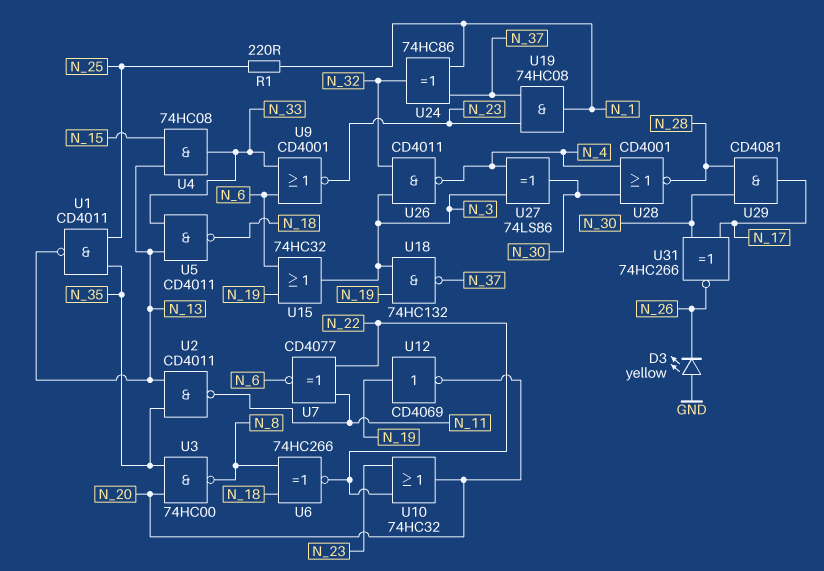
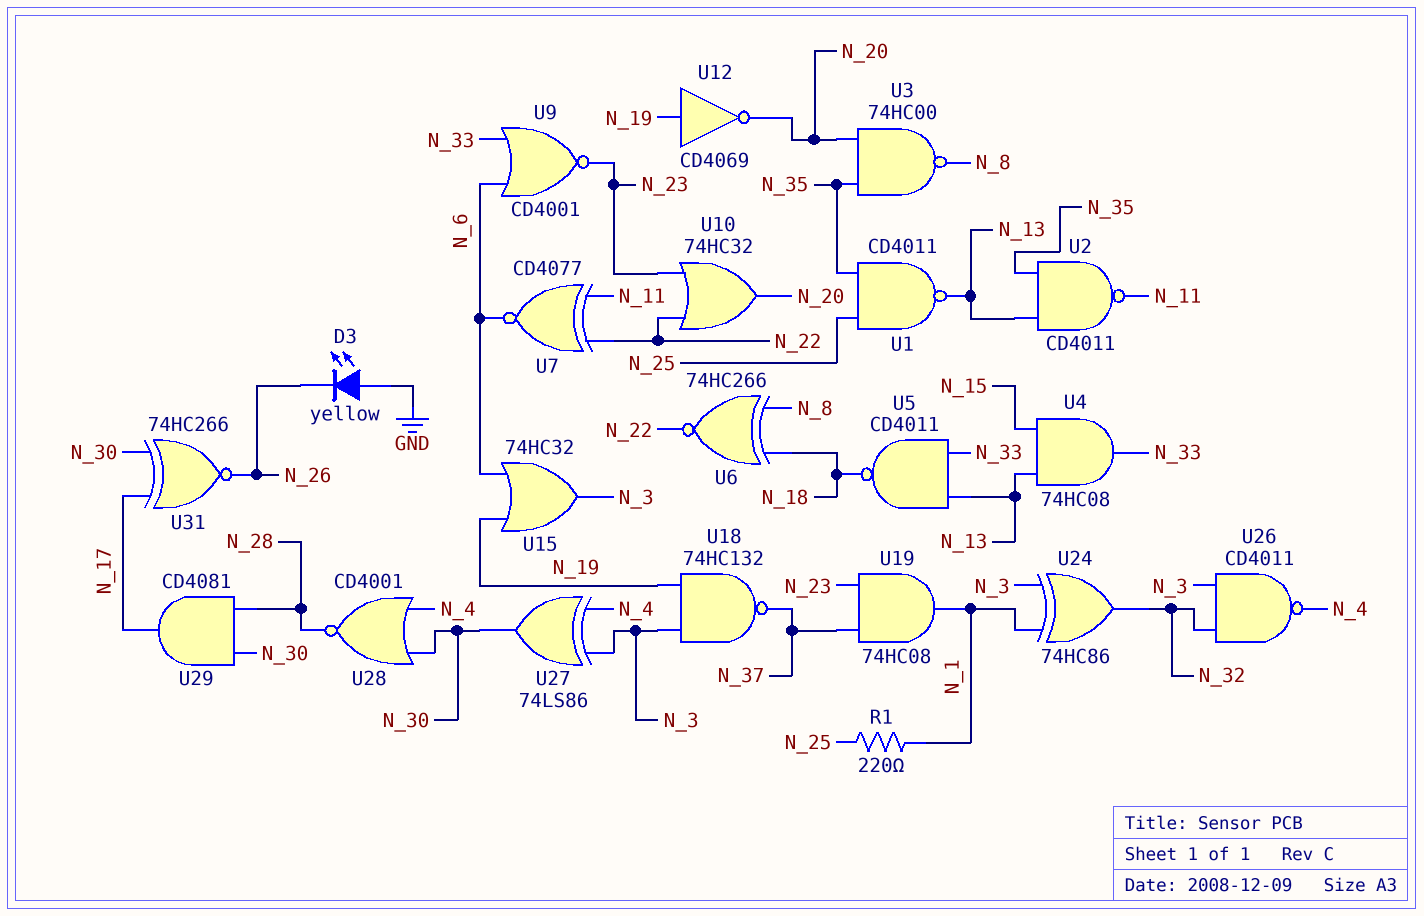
U24: XOR 74HC86 (in N_1, in N_37, out N_32) -> XOR 74HC86 (in N_1, in N_3, out N_32)

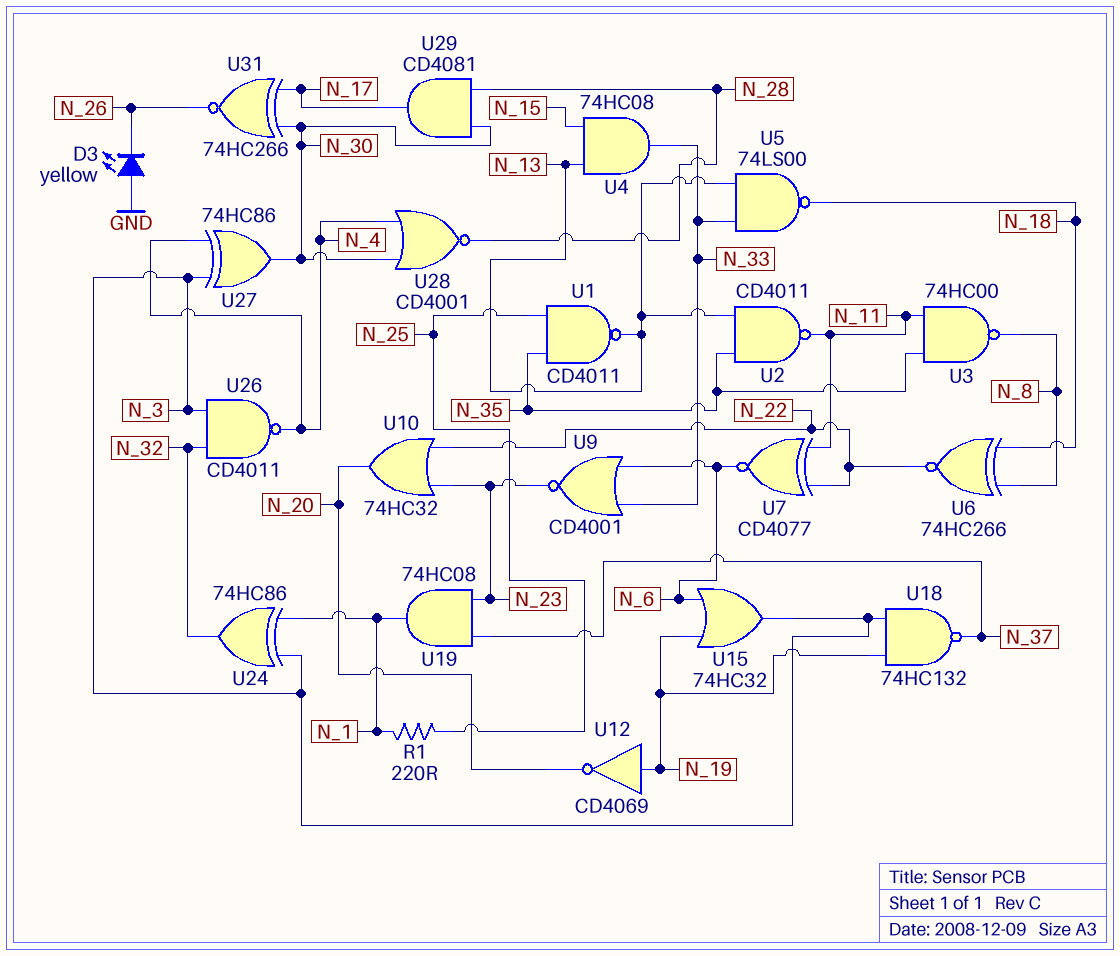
U3: NAND 74HC00 (in N_20, in N_35, out N_8) -> NAND 74HC00 (in N_11, in N_35, out N_8)
U5: NAND CD4011 (in N_13, in N_33, out N_18) -> NAND 74LS00 (in N_13, in N_33, out N_18)
U27: XOR 74LS86 (in N_3, in N_4, out N_30) -> XOR 74HC86 (in N_3, in N_4, out N_30)

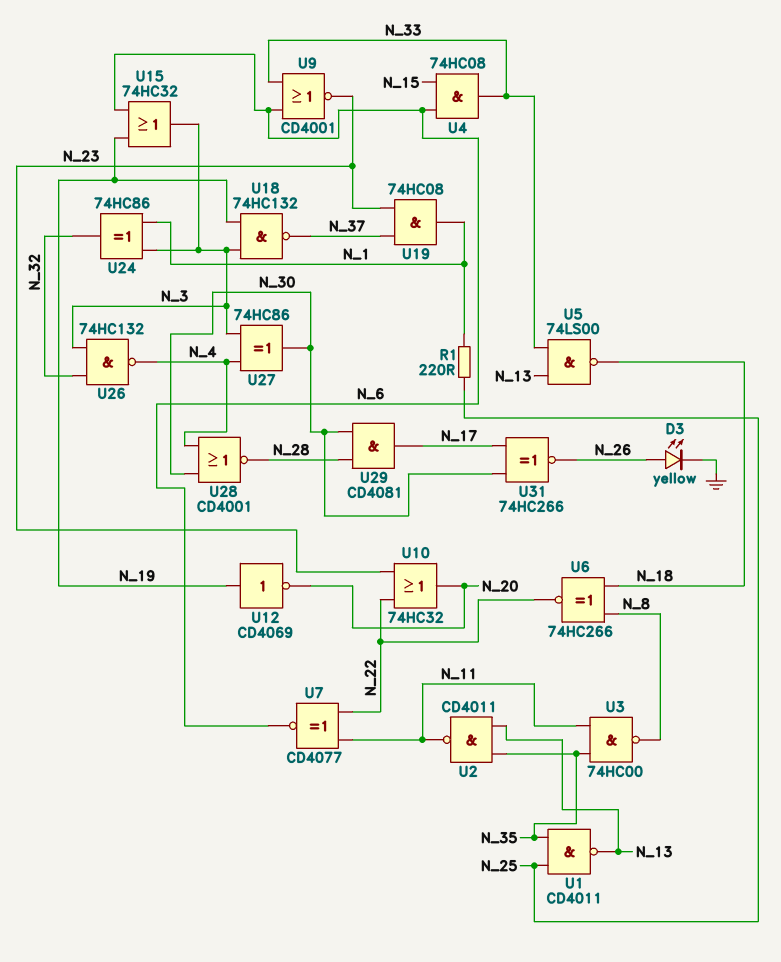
D3: LED yellow (A GND, K N_26) -> LED yellow (A N_26, K GND)
U4: AND 74HC08 (in N_13, in N_15, out N_33) -> AND 74HC08 (in N_6, in N_15, out N_33)
U26: NAND CD4011 (in N_3, in N_32, out N_4) -> NAND 74HC132 (in N_3, in N_32, out N_4)

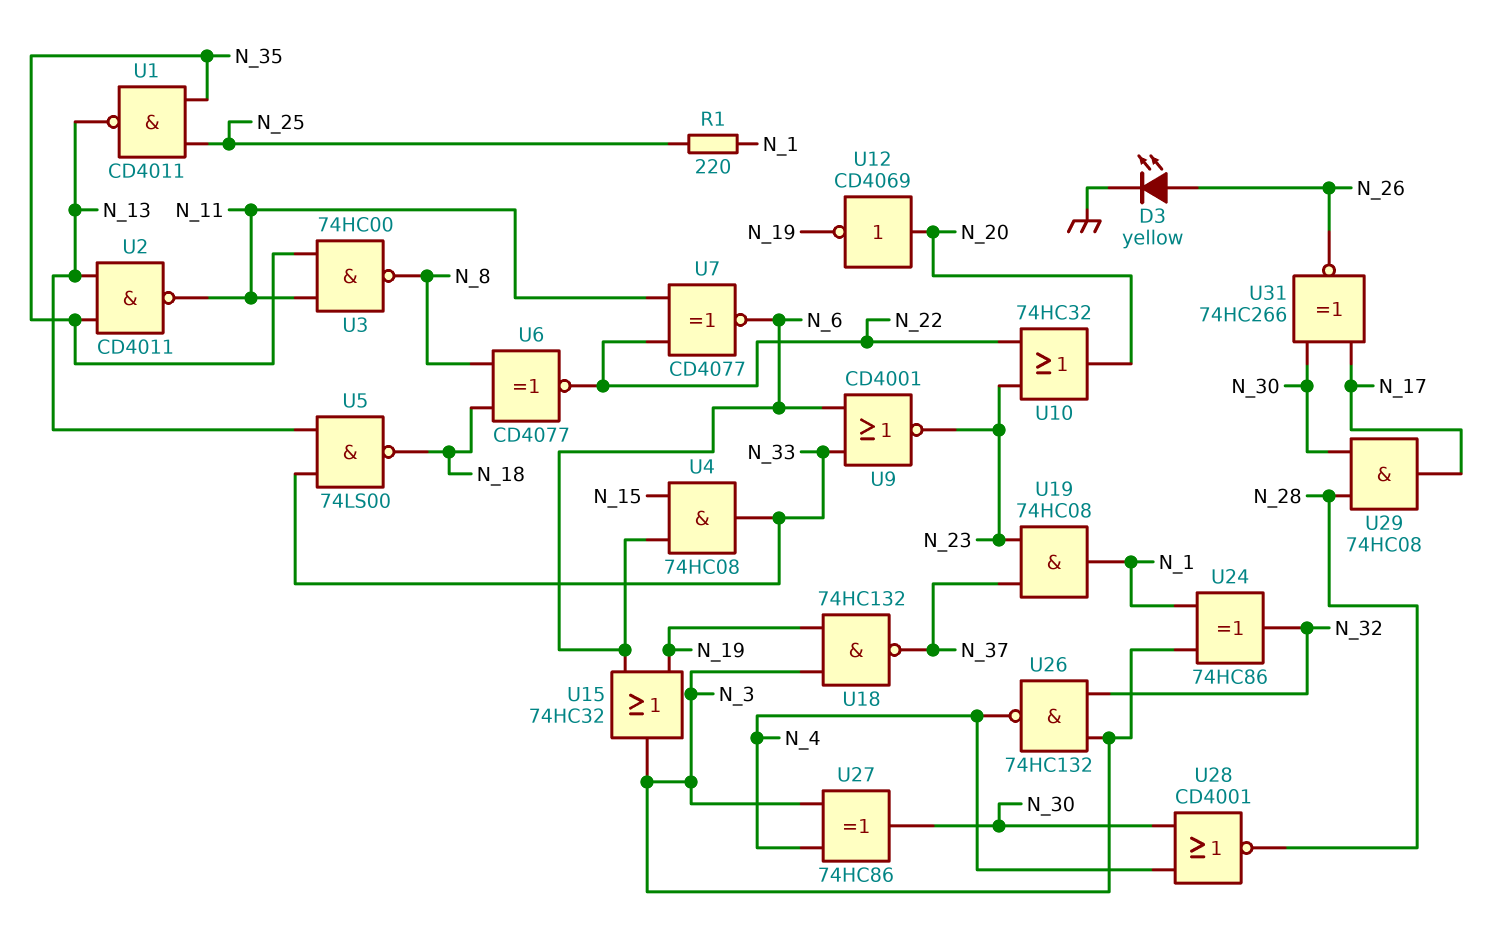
U6: XNOR 74HC266 (in N_8, in N_18, out N_22) -> XNOR CD4077 (in N_8, in N_18, out N_22)
U12: NOT CD4069 (in N_19, out N_20) -> NOT CD4069 (in N_20, out N_19)
U29: AND CD4081 (in N_28, in N_30, out N_17) -> AND 74HC08 (in N_28, in N_30, out N_17)

